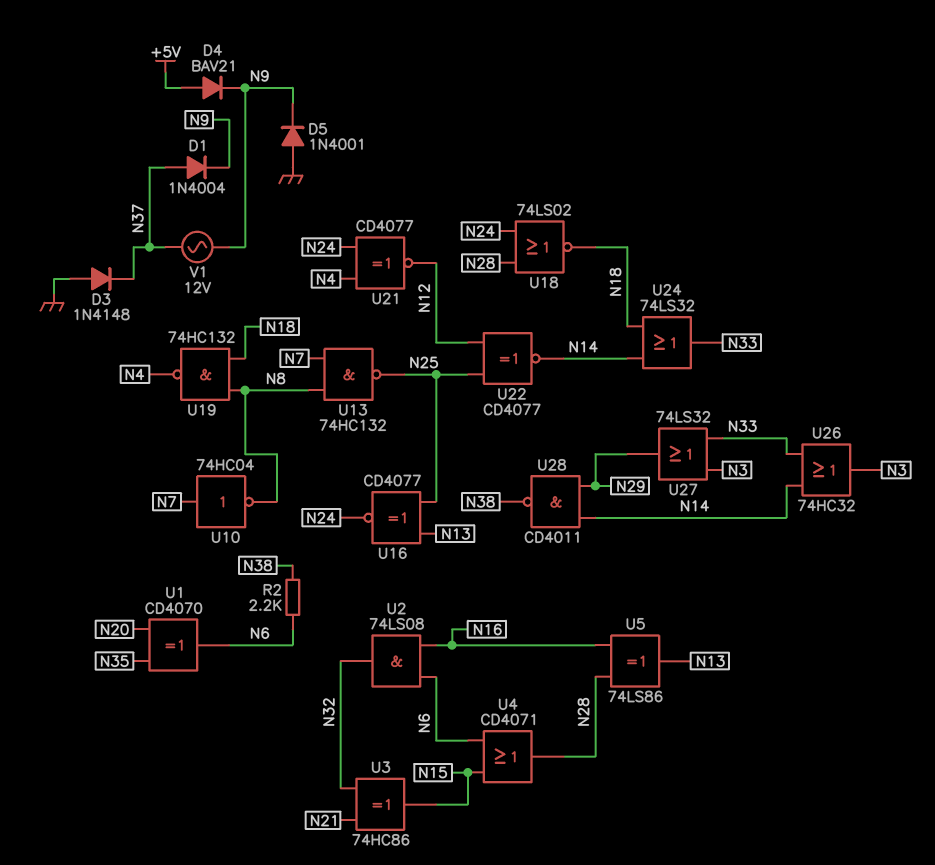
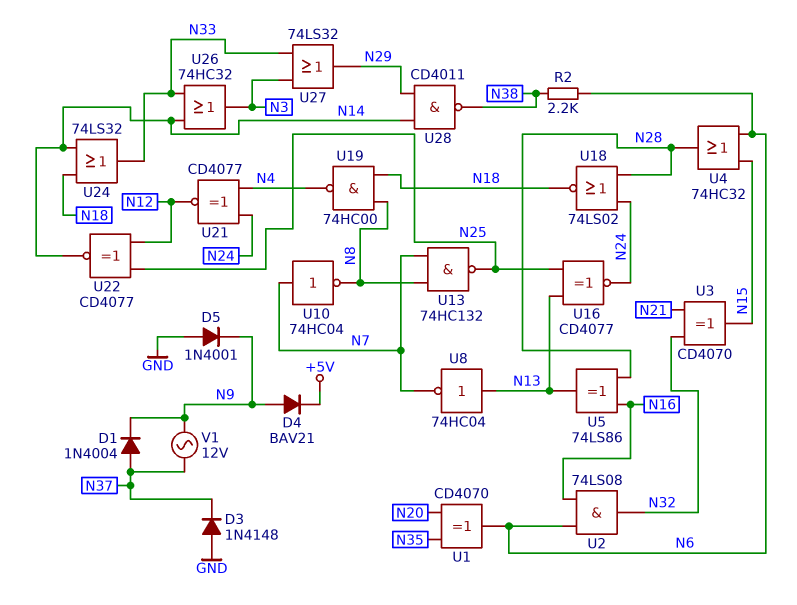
D4: diode BAV21 (A +5V, K N9) -> diode BAV21 (A N9, K +5V)
U3: XOR 74HC86 (in N21, in N32, out N15) -> XOR CD4070 (in N21, in N32, out N15)
U4: OR CD4071 (in N6, in N15, out N28) -> OR 74HC32 (in N6, in N15, out N28)
U8: none -> NOT 74HC04 (in N13, out N7)
U19: NAND 74HC132 (in N8, in N18, out N4) -> NAND 74HC00 (in N8, in N18, out N4)

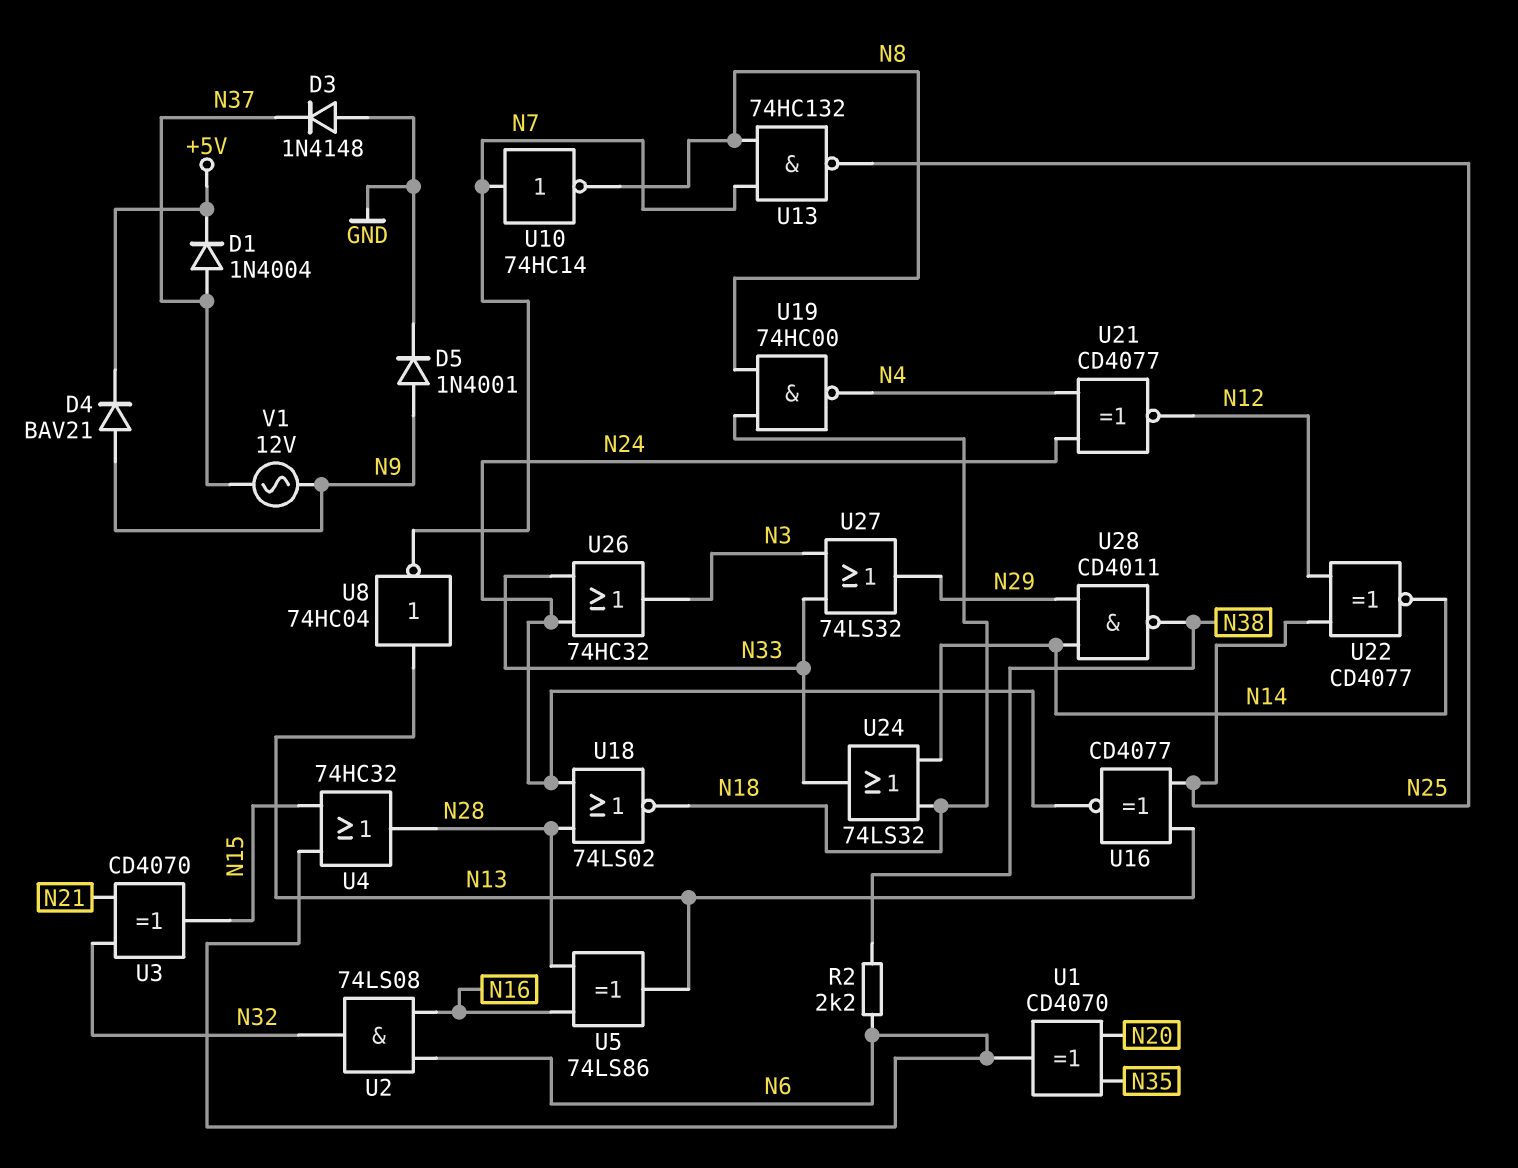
D1: diode 1N4004 (A N37, K N9) -> diode 1N4004 (A N37, K +5V)
D5: diode 1N4001 (A GND, K N9) -> diode 1N4001 (A N9, K GND)
U10: NOT 74HC04 (in N7, out N8) -> NOT 74HC14 (in N7, out N8)
U26: OR 74HC32 (in N14, in N33, out N3) -> OR 74HC32 (in N24, in N33, out N3)

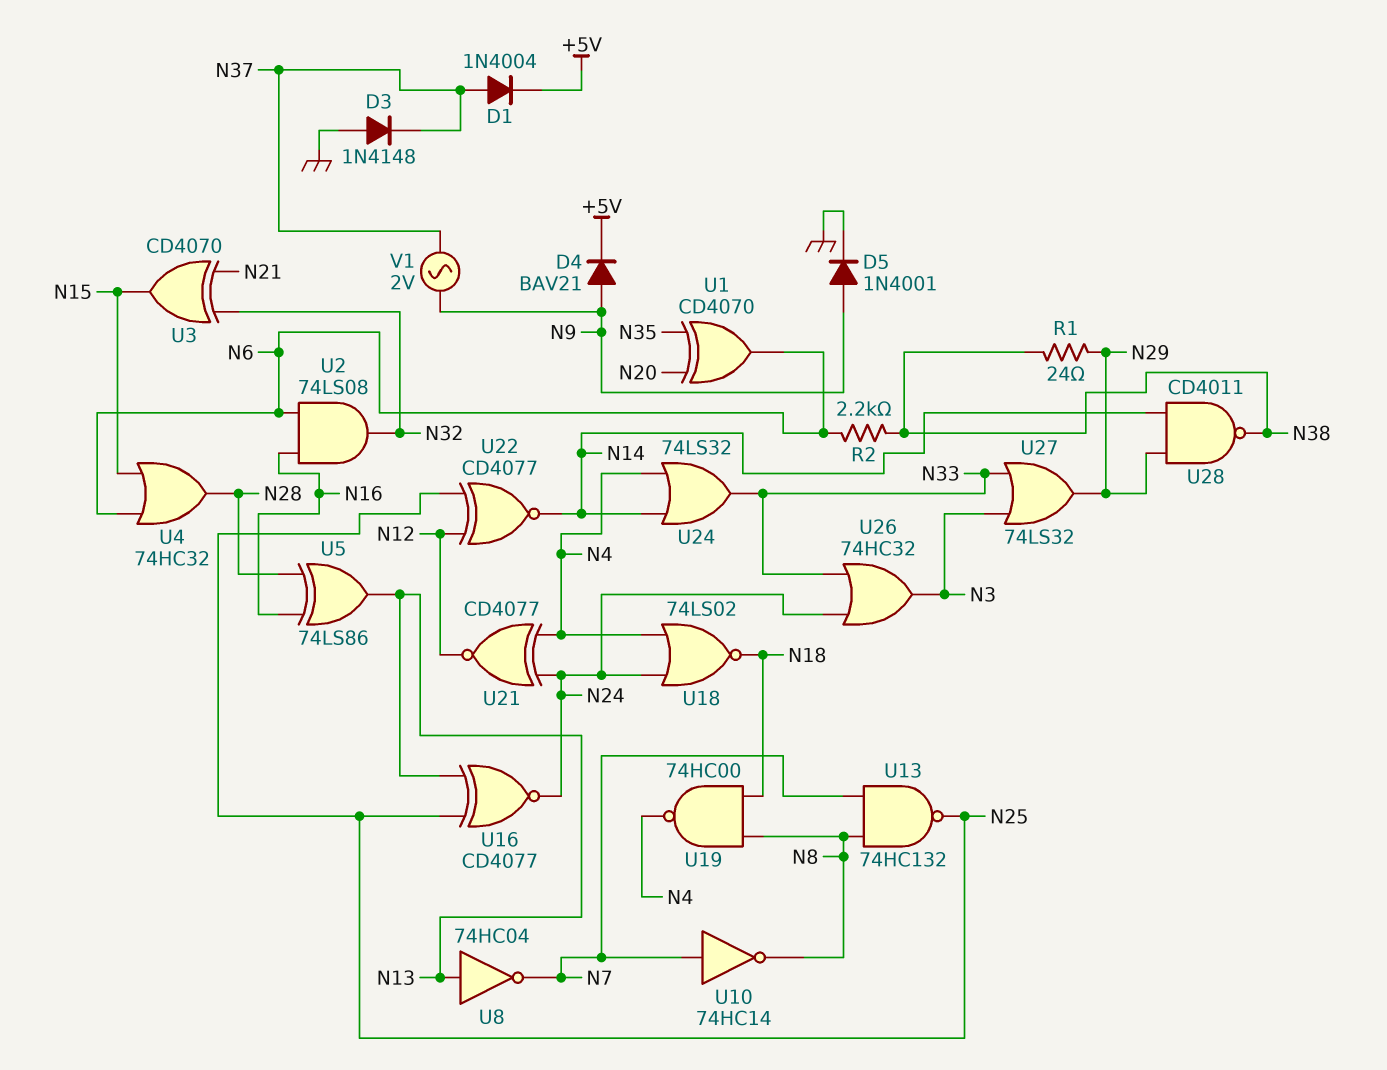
R1: none -> 24 (N29, N38)
U18: NOR 74LS02 (in N24, in N28, out N18) -> NOR 74LS02 (in N4, in N24, out N18)
U24: OR 74LS32 (in N14, in N18, out N33) -> OR 74LS32 (in N4, in N14, out N33)
V1: AC 12V (N9, N37) -> AC 2V (N9, N37)

